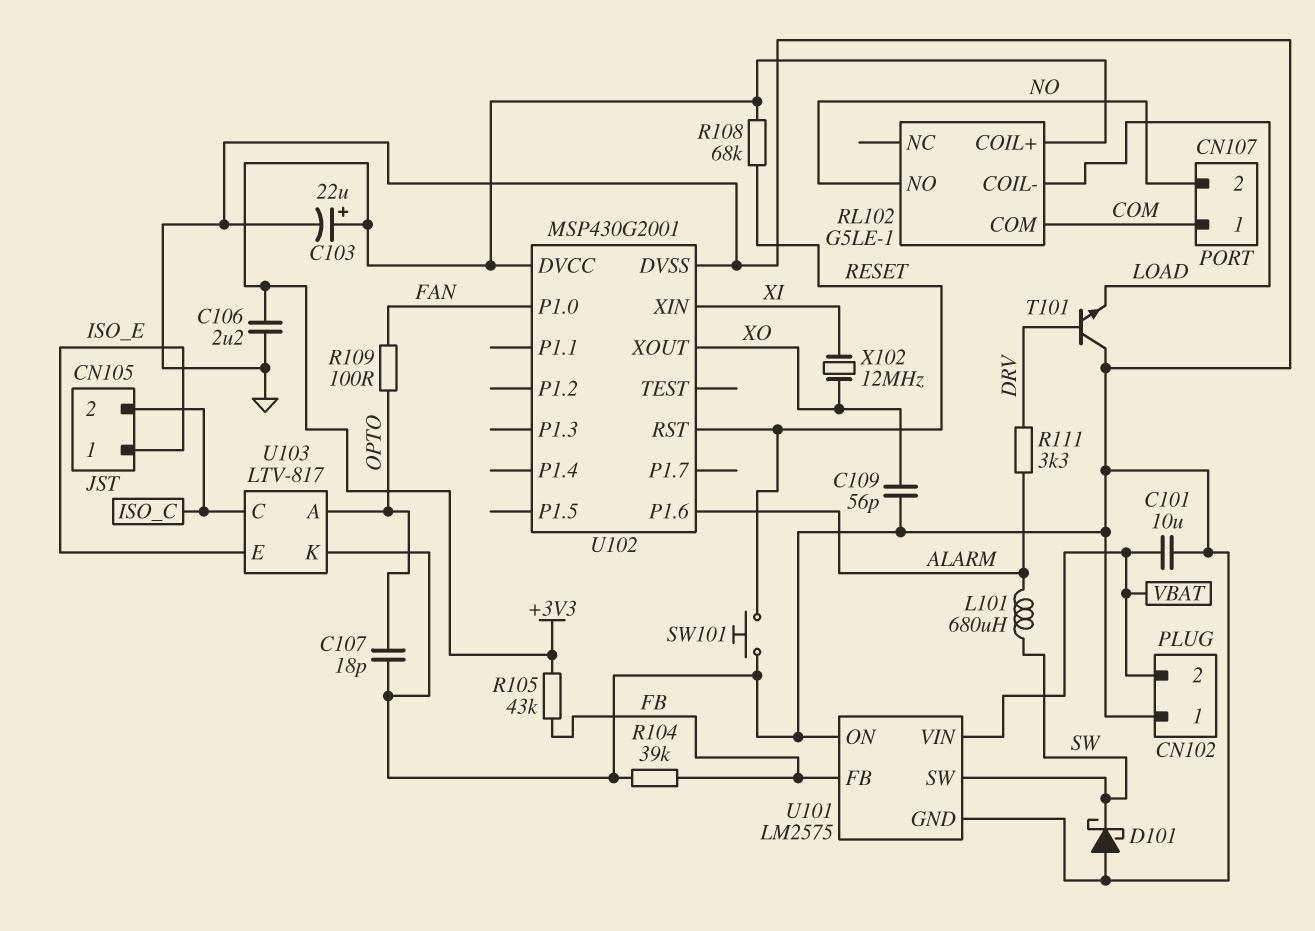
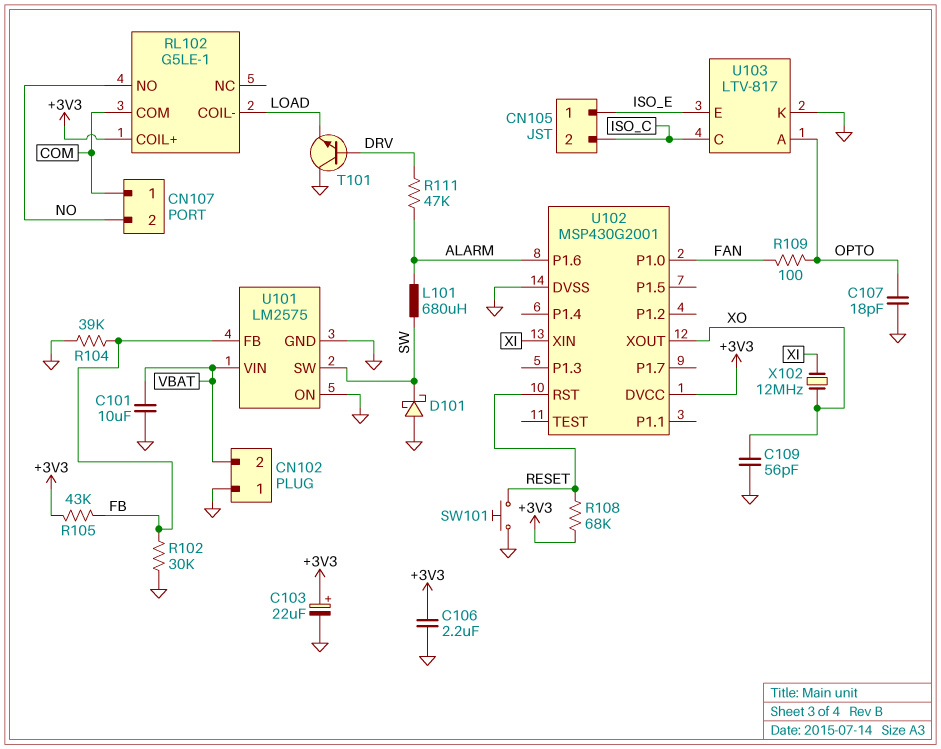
R102: none -> 30k (FB, GND)
R111: 3.3k (ALARM, DRV) -> 47k (ALARM, DRV)

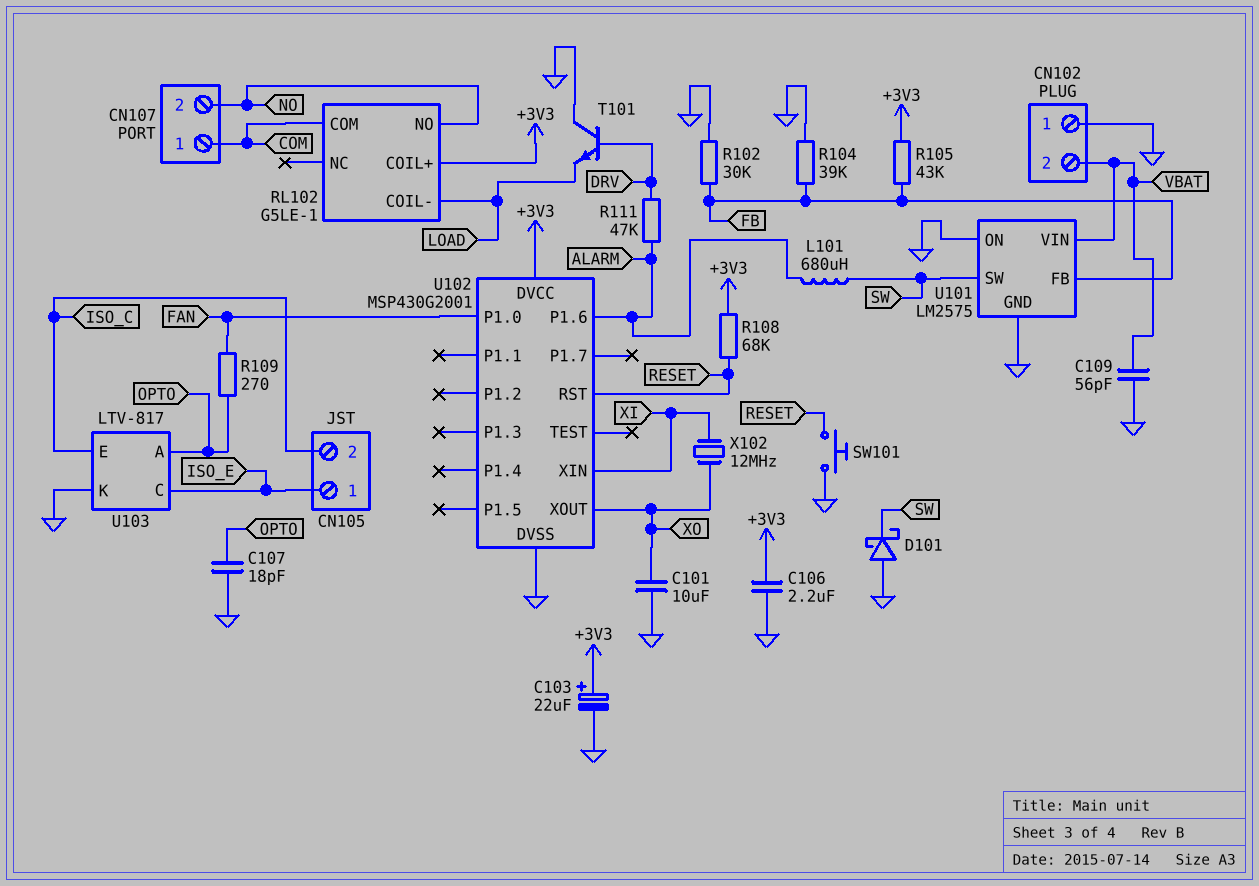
C101: 10uF (GND, VBAT) -> 10uF (GND, XO)
C109: 56pF (GND, XO) -> 56pF (GND, VBAT)
R109: 100 (FAN, OPTO) -> 270 (FAN, OPTO)
U103 pin C: ISO_C -> ISO_E
U103 pin E: ISO_E -> ISO_C

